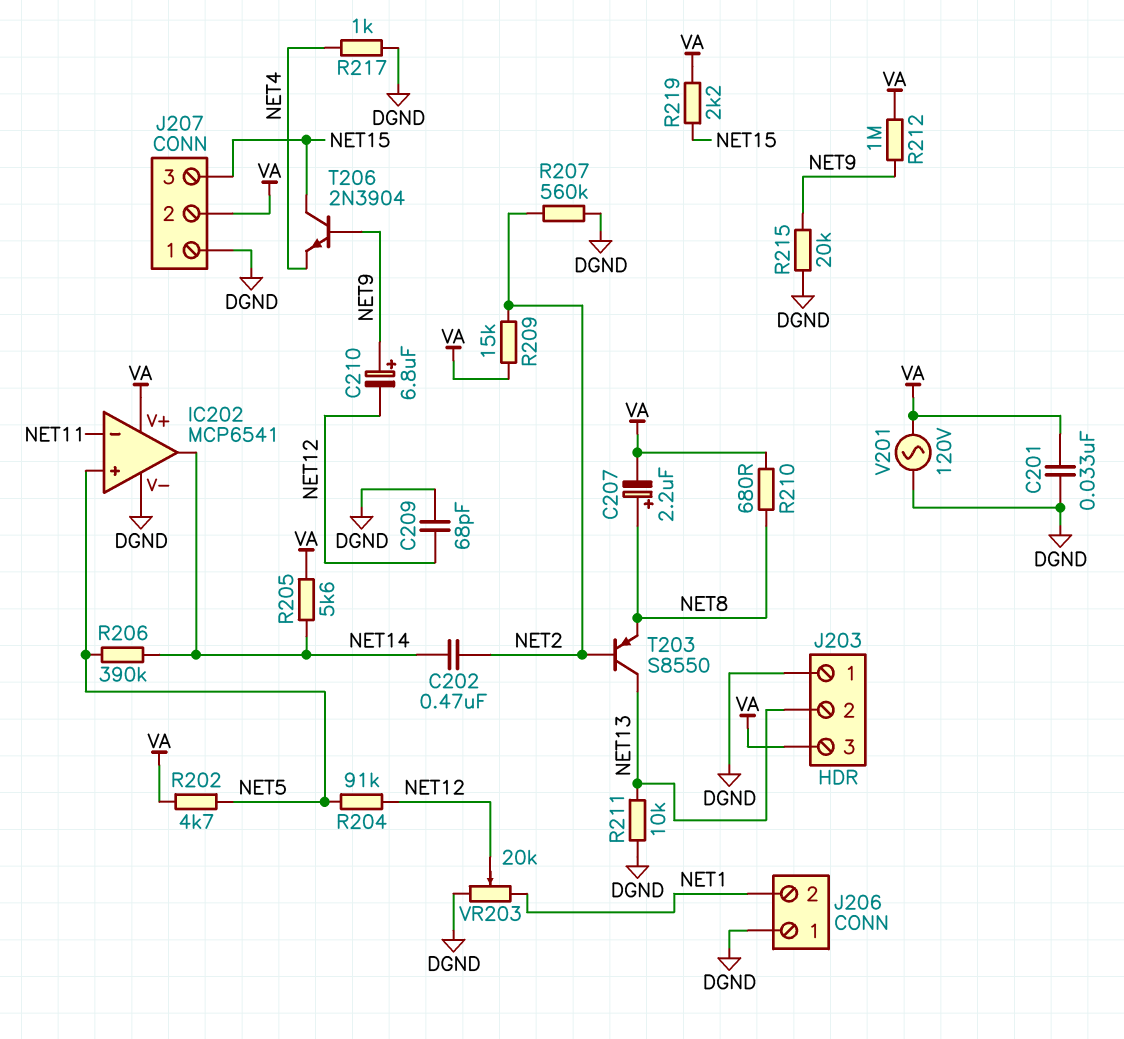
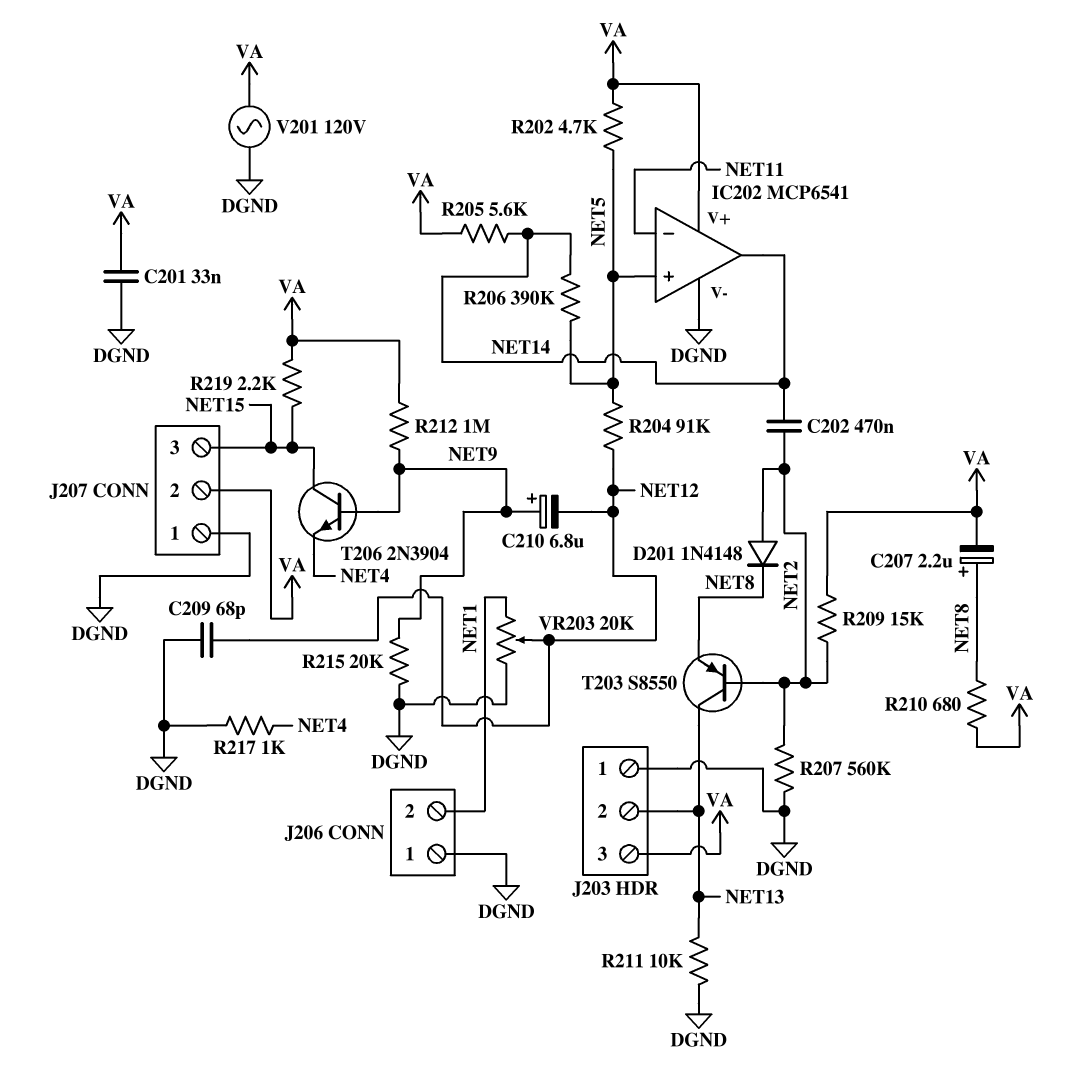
D201: none -> diode 1N4148 (A NET2, K NET8)

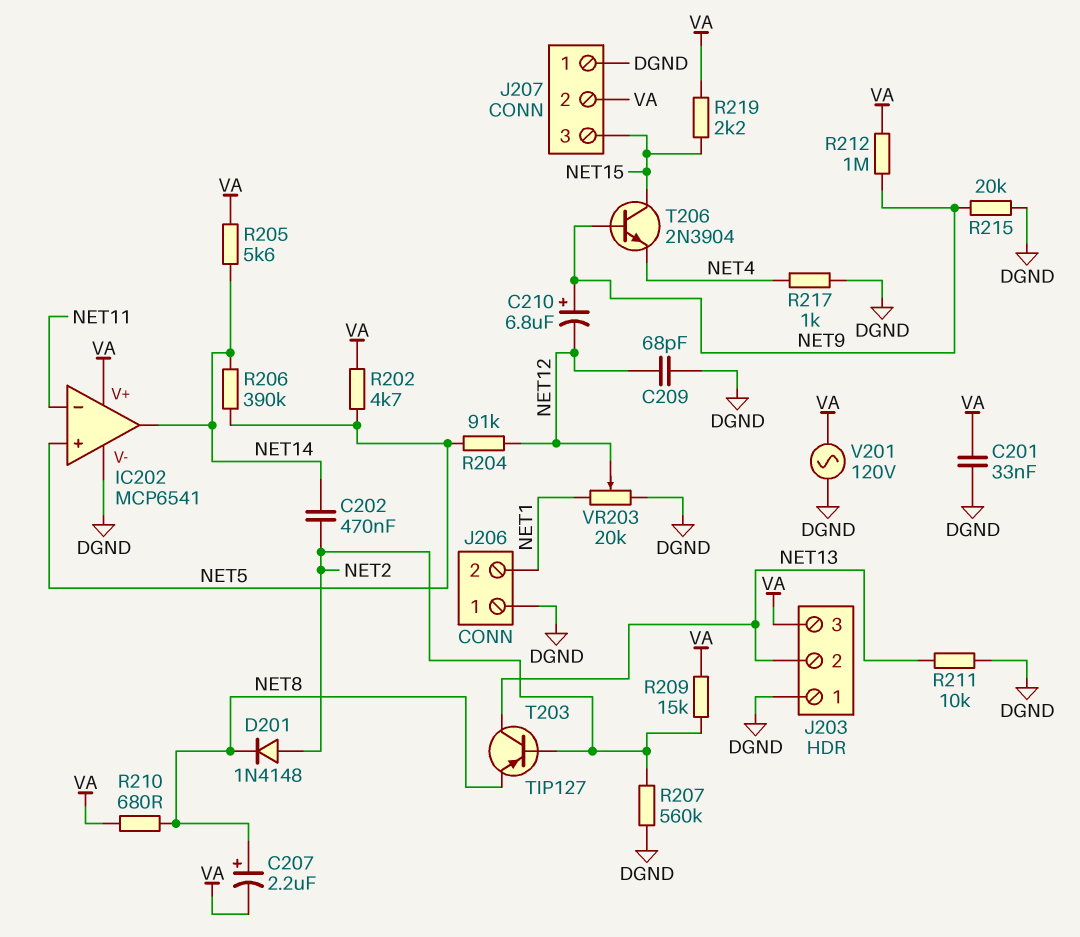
T203: PNP S8550 (B NET2, C NET13, E NET8) -> PNP TIP127 (B NET2, C NET13, E NET8)

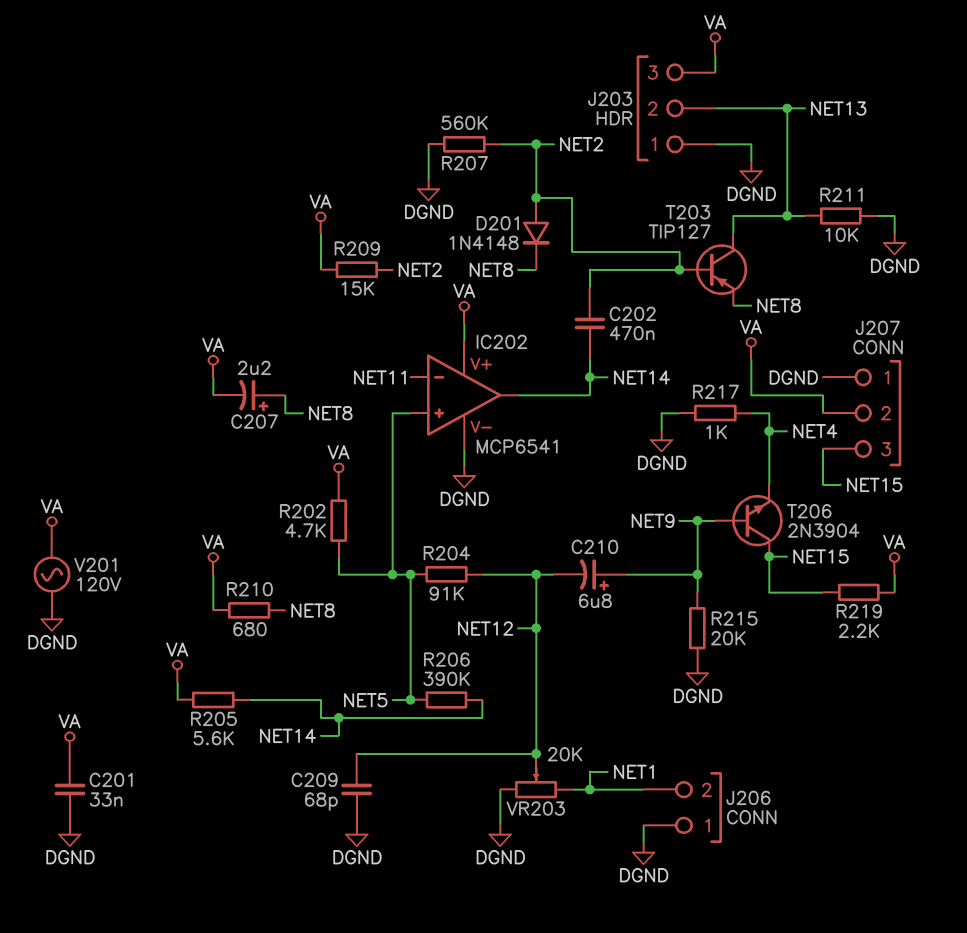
R212: 1M (NET9, VA) -> none

